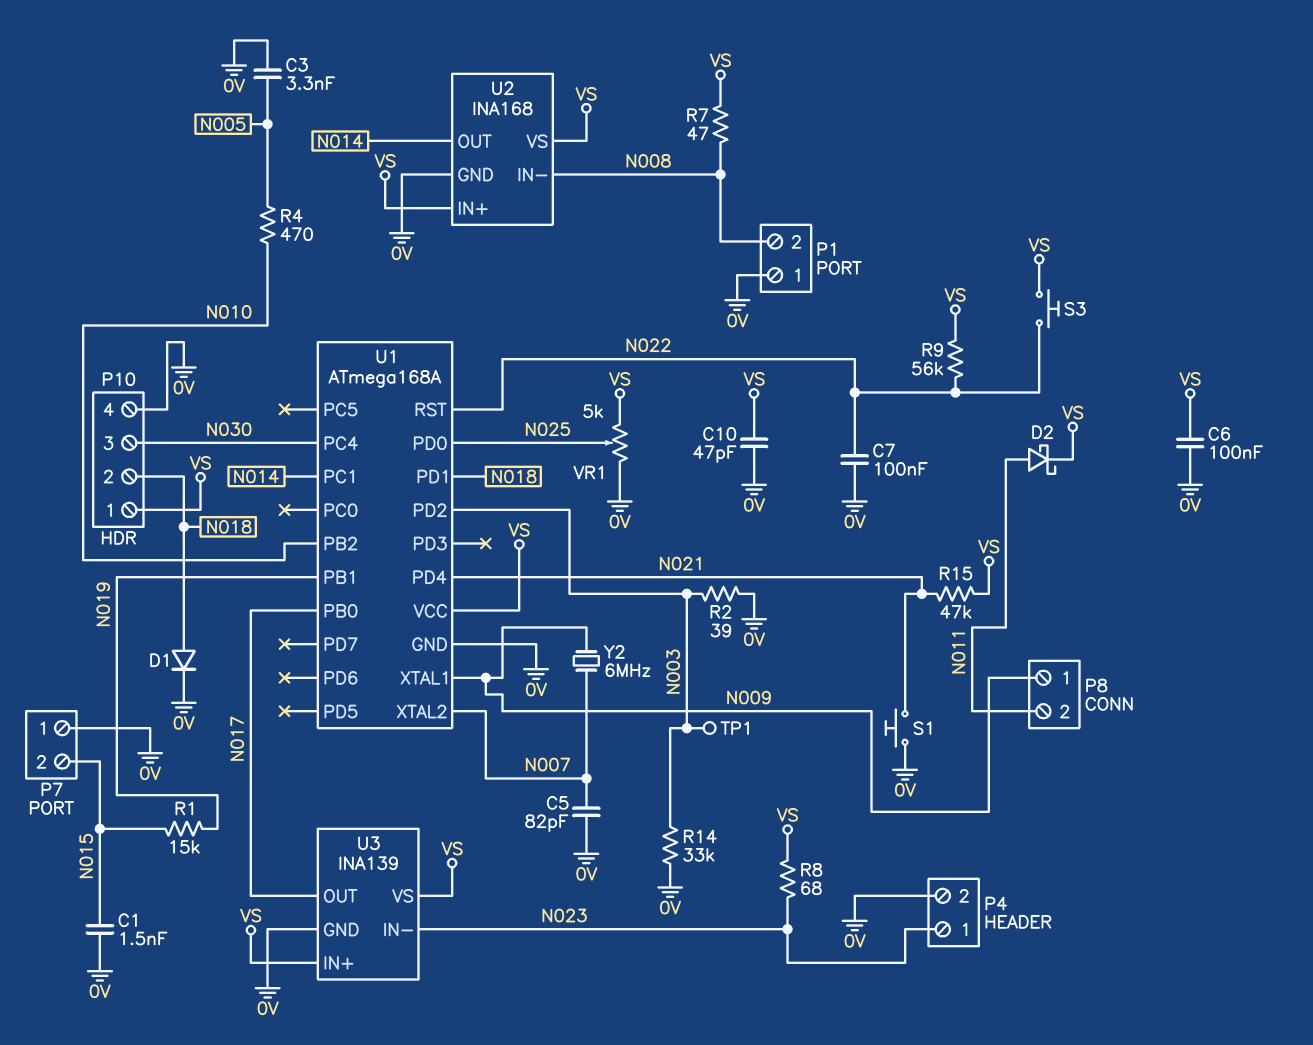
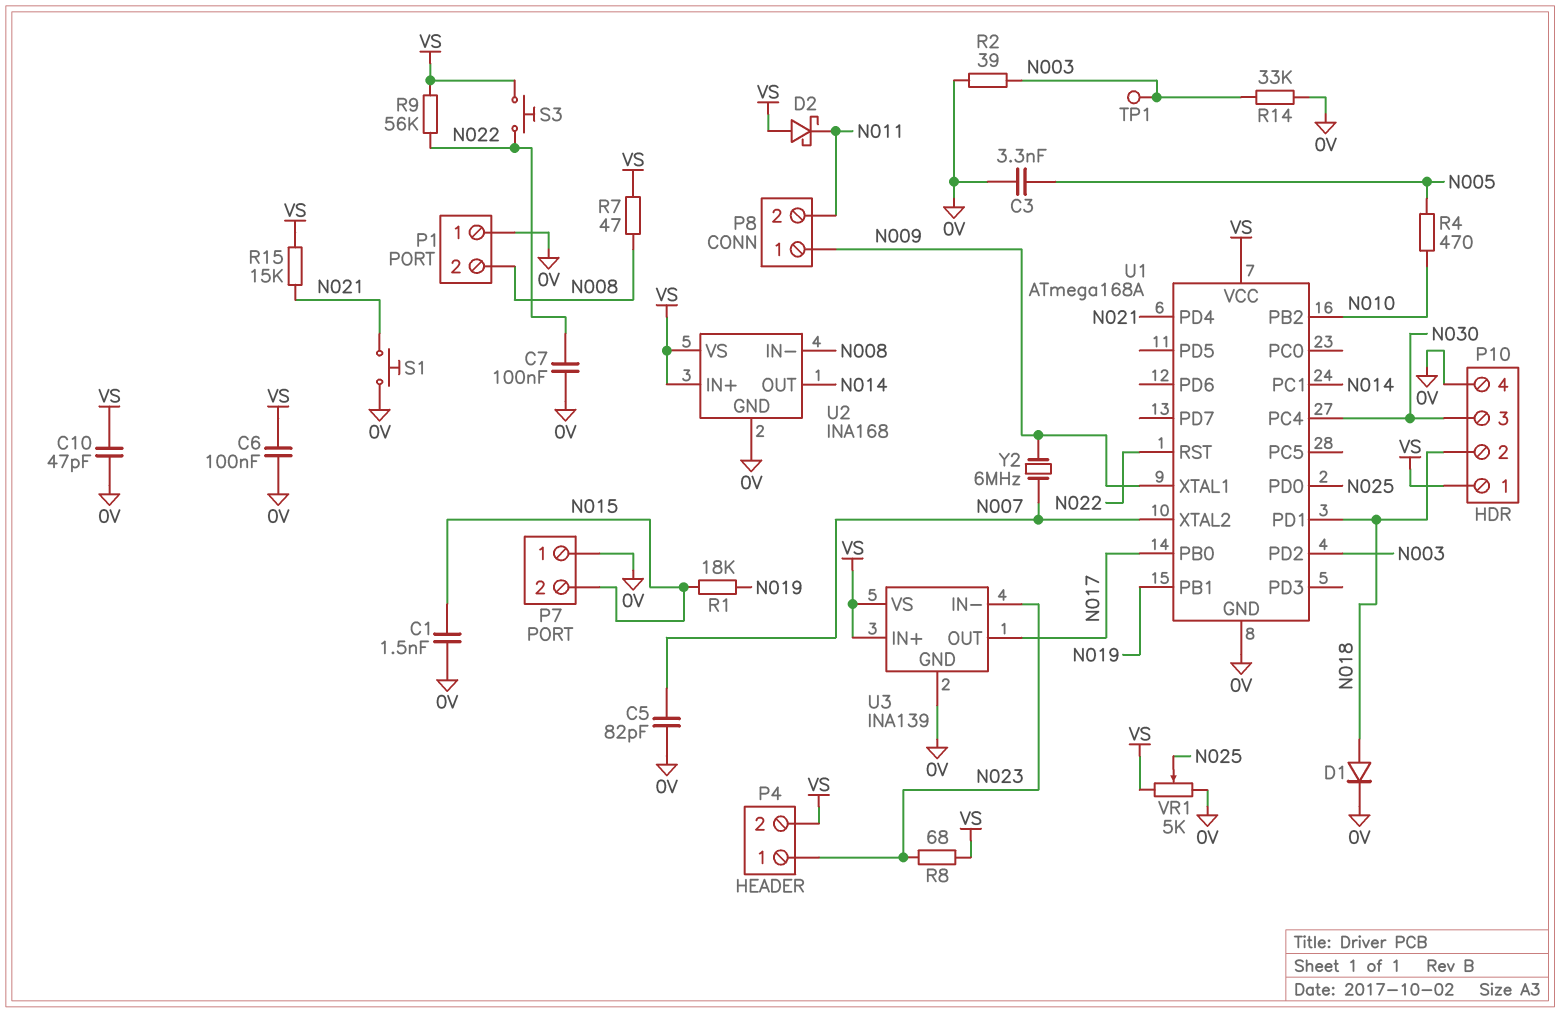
D2: schottky (A N011, K VS) -> schottky (A VS, K N011)
P4 pin 2: 0V -> VS
R1: 15k (N015, N019) -> 18k (N015, N019)
R15: 47k (N021, VS) -> 15k (N021, VS)

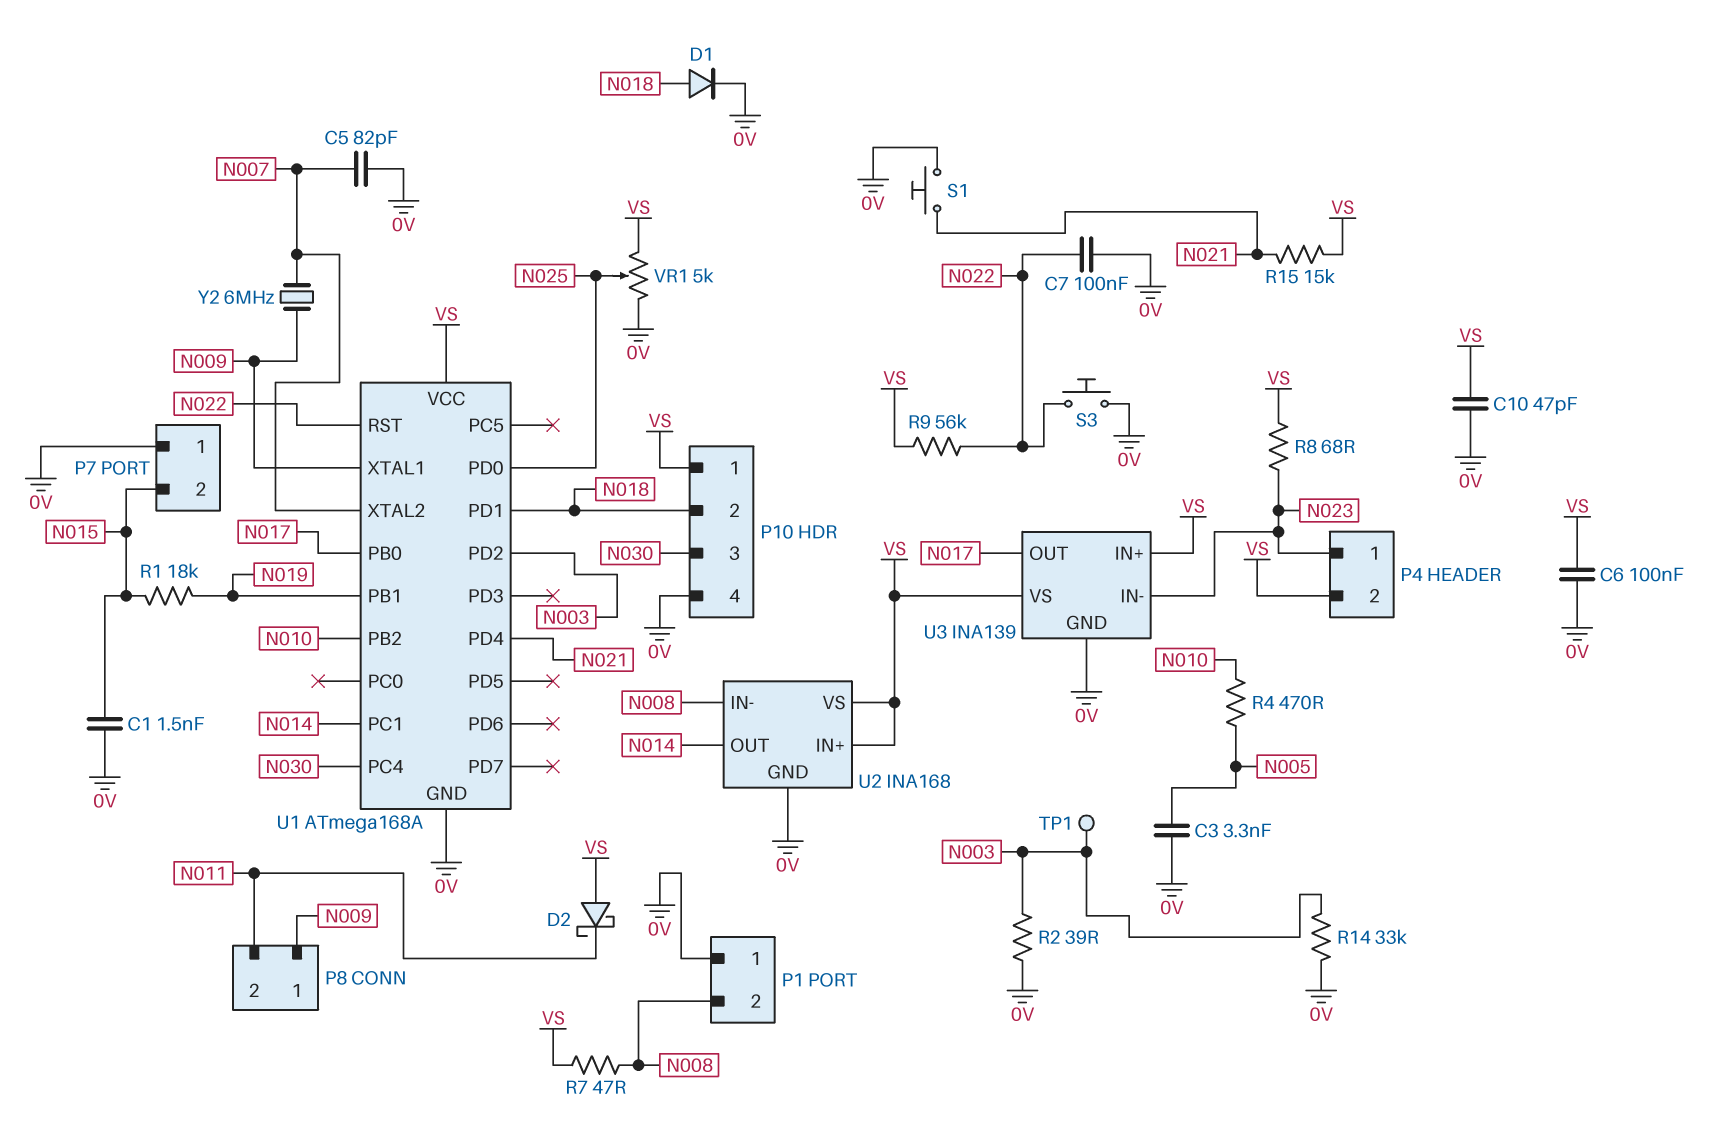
S3: button (N022, VS) -> button (0V, N022)

